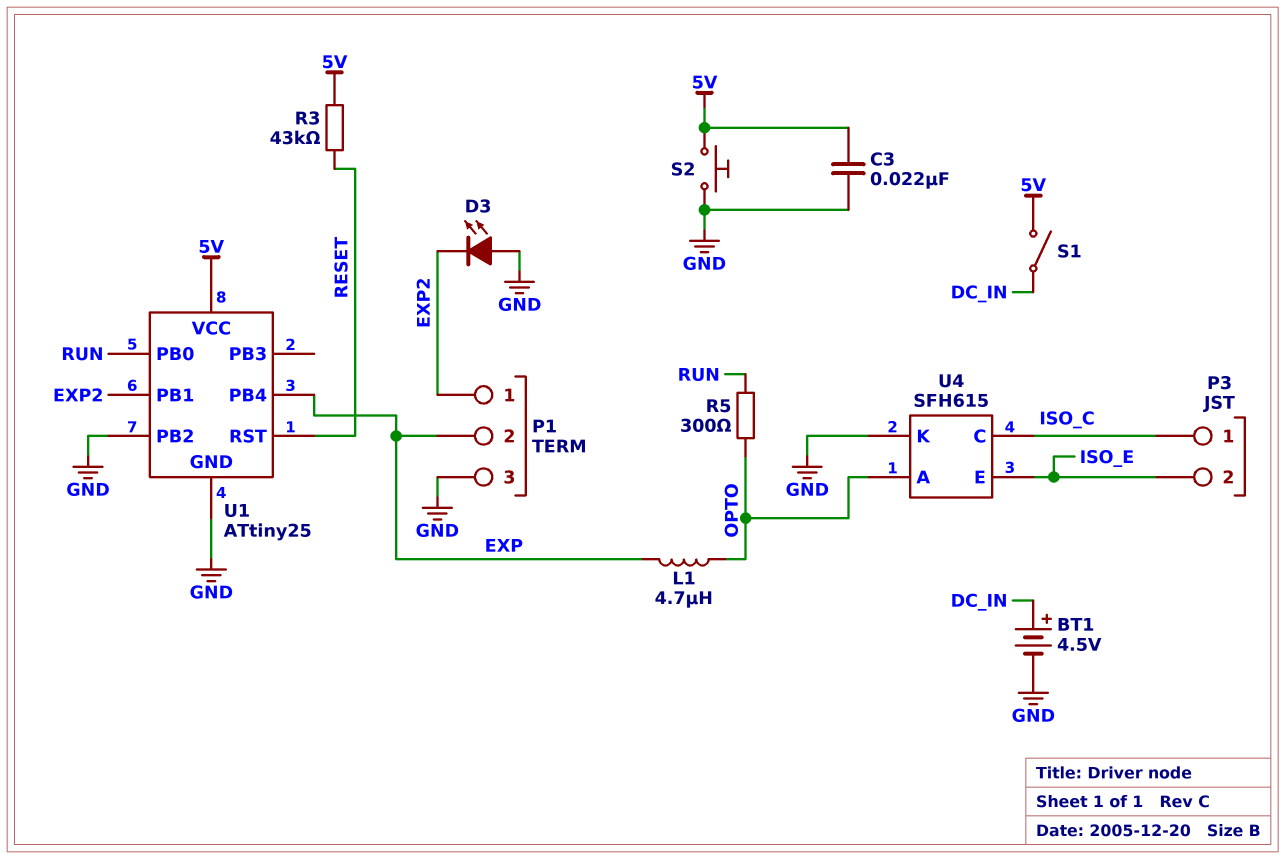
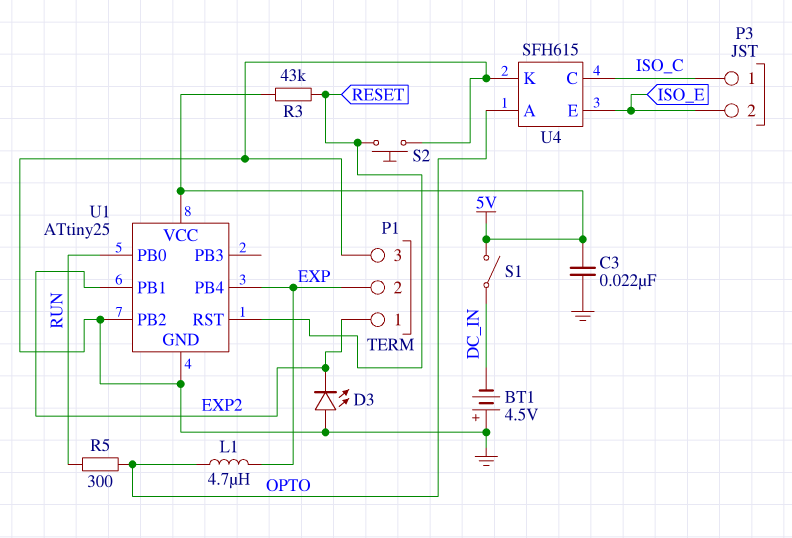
BT1: 4.5V (plus DC_IN, minus GND) -> 4.5V (plus GND, minus DC_IN)
S2: button (5V, GND) -> button (GND, RESET)

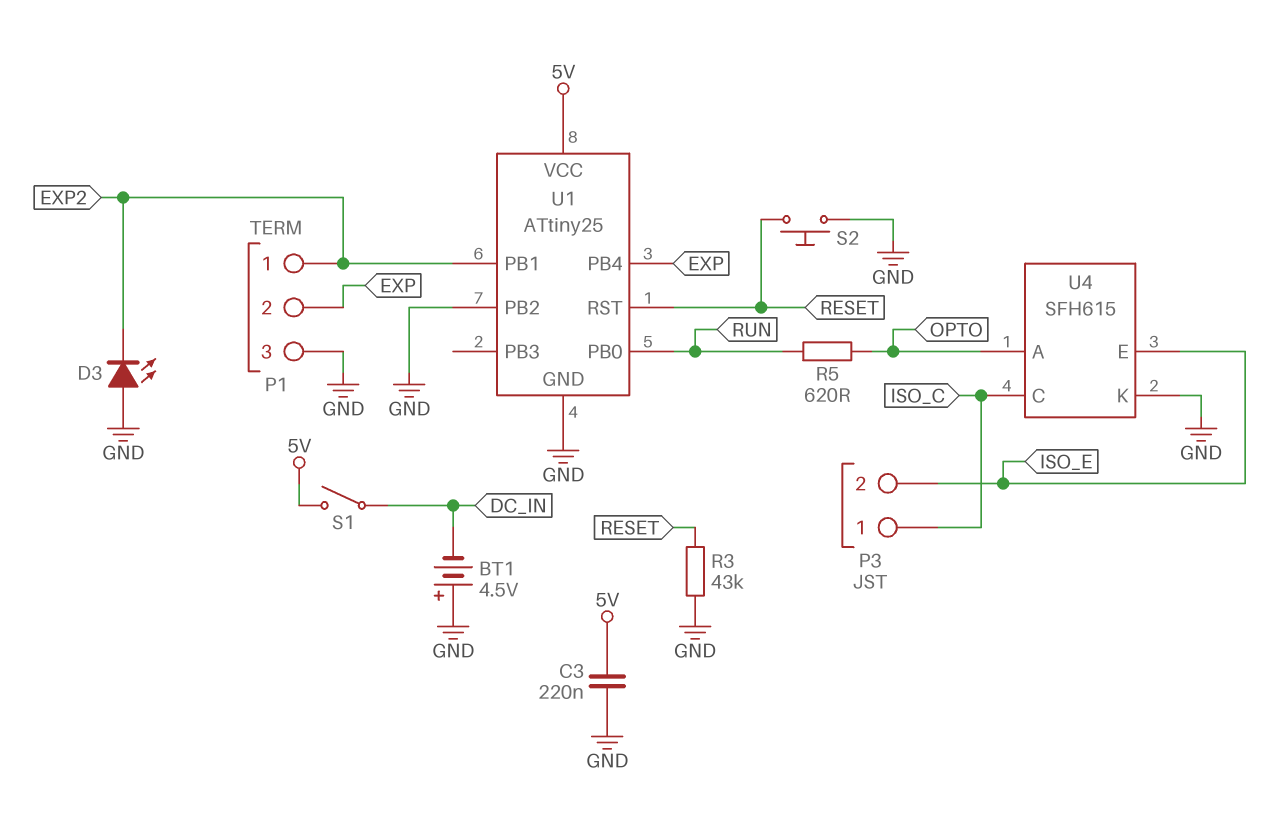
C3: 22nF (5V, GND) -> 220nF (5V, GND)
L1: 4.7uH (EXP, OPTO) -> none
R3: 43k (5V, RESET) -> 43k (GND, RESET)
R5: 300 (OPTO, RUN) -> 620 (OPTO, RUN)

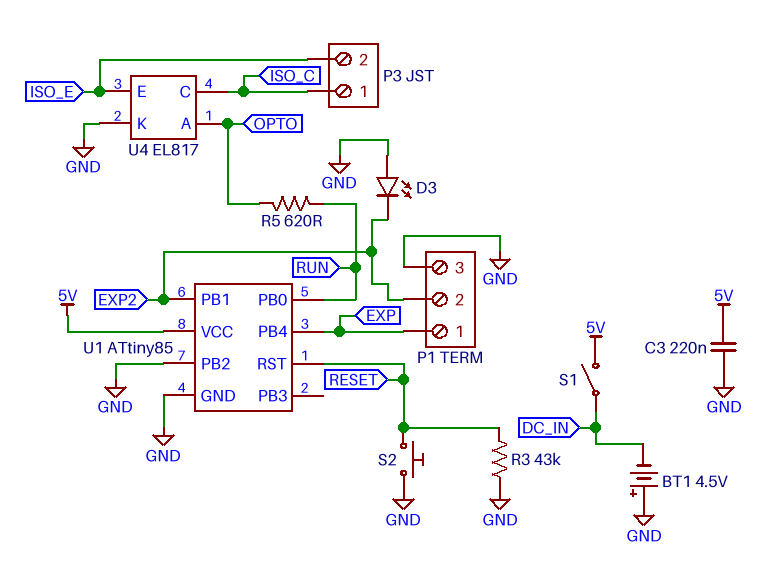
P1 pin 1: EXP2 -> EXP
P1 pin 2: EXP -> EXP2
U1: ATtiny25 -> ATtiny85
U4: SFH615 -> EL817

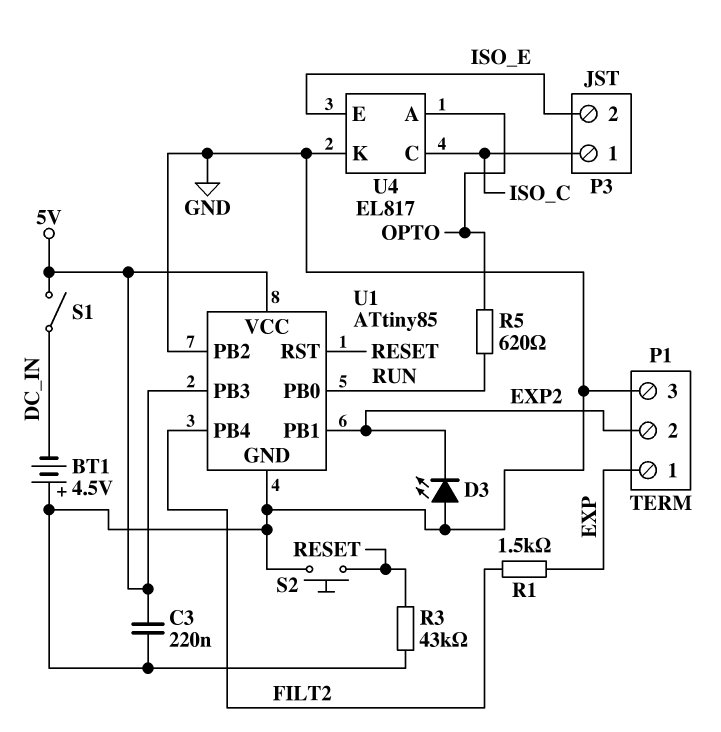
R1: none -> 1.5k (EXP, FILT2)
U1 pin PB3: none -> 5V
U1 pin PB4: EXP -> FILT2

